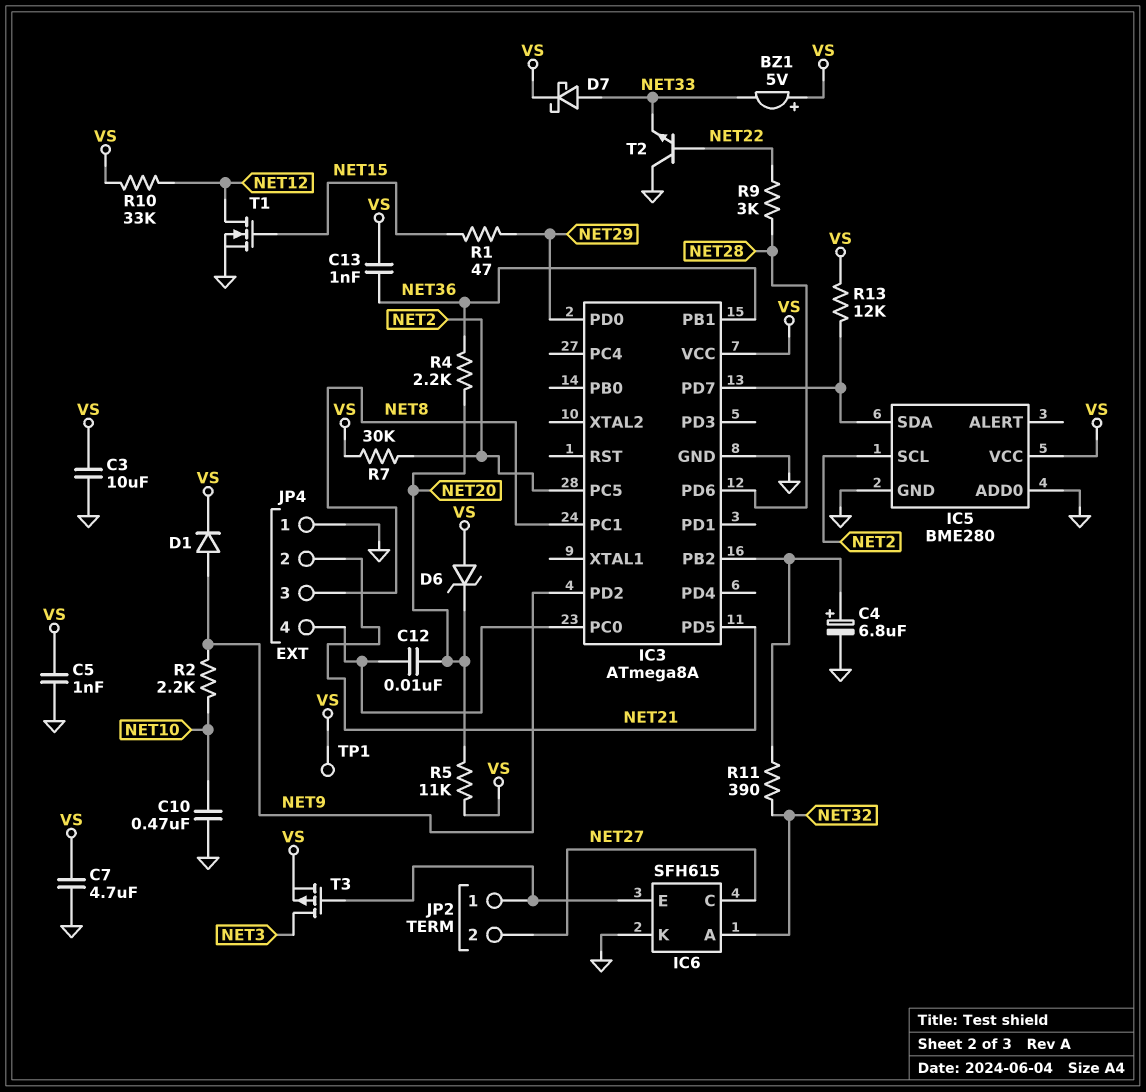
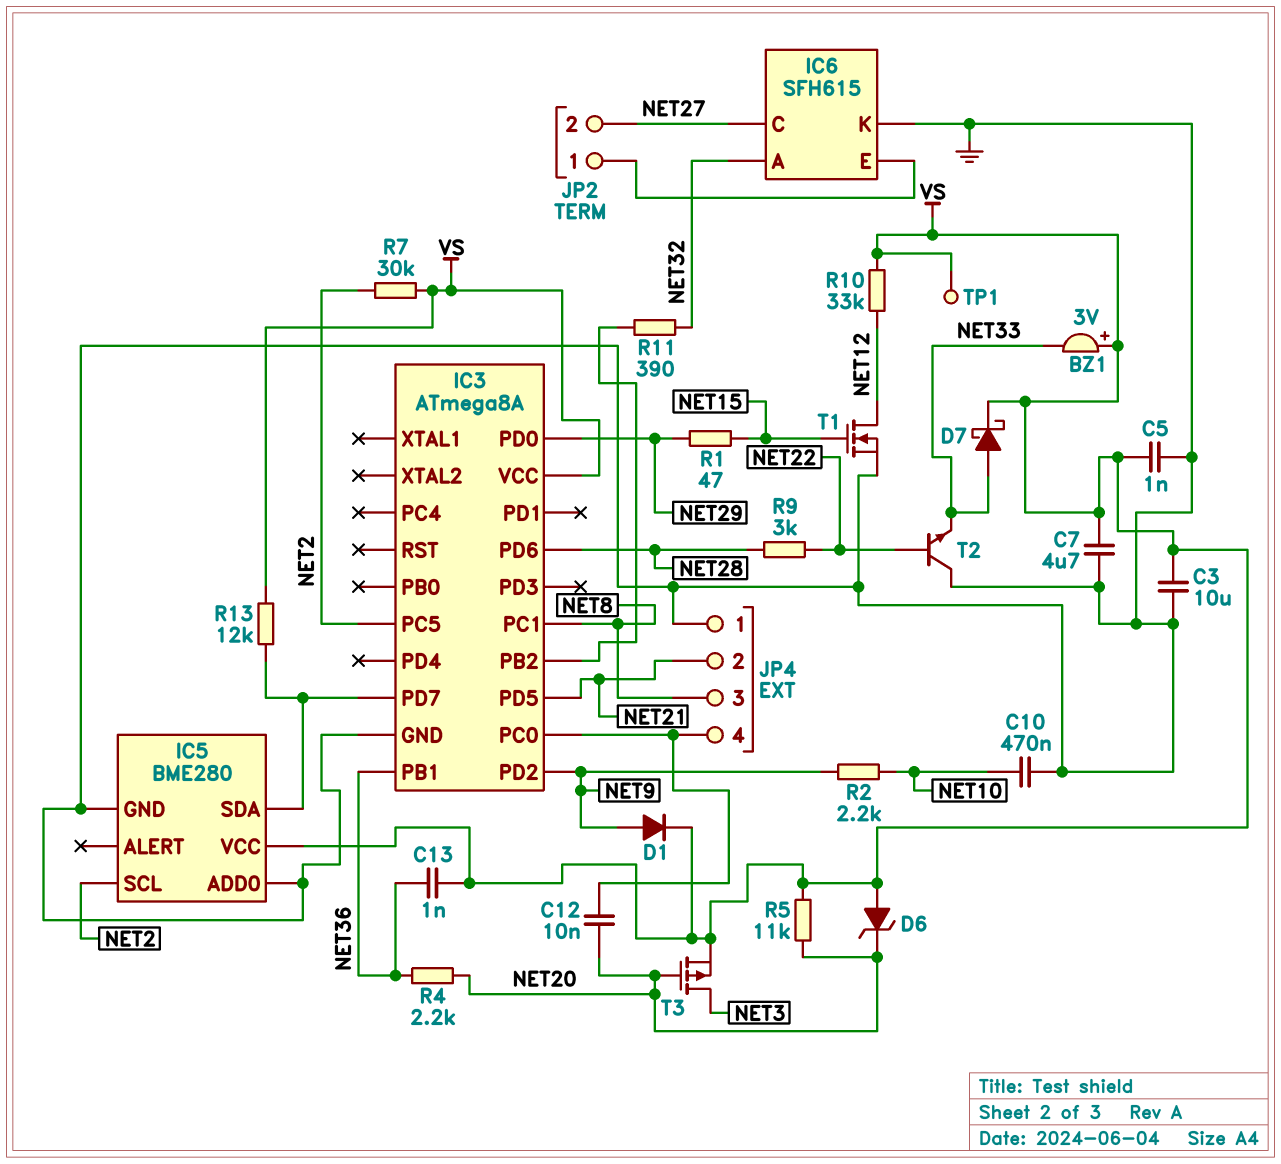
BZ1: buzzer 5V (plus VS, minus NET33) -> buzzer 3V (plus VS, minus NET33)
C4: 6.8uF (plus IC3/PB2, minus GND) -> none
T3: PMOS (G IC6/E, D NET3, S VS) -> PMOS (G NET20, D NET3, S VS)

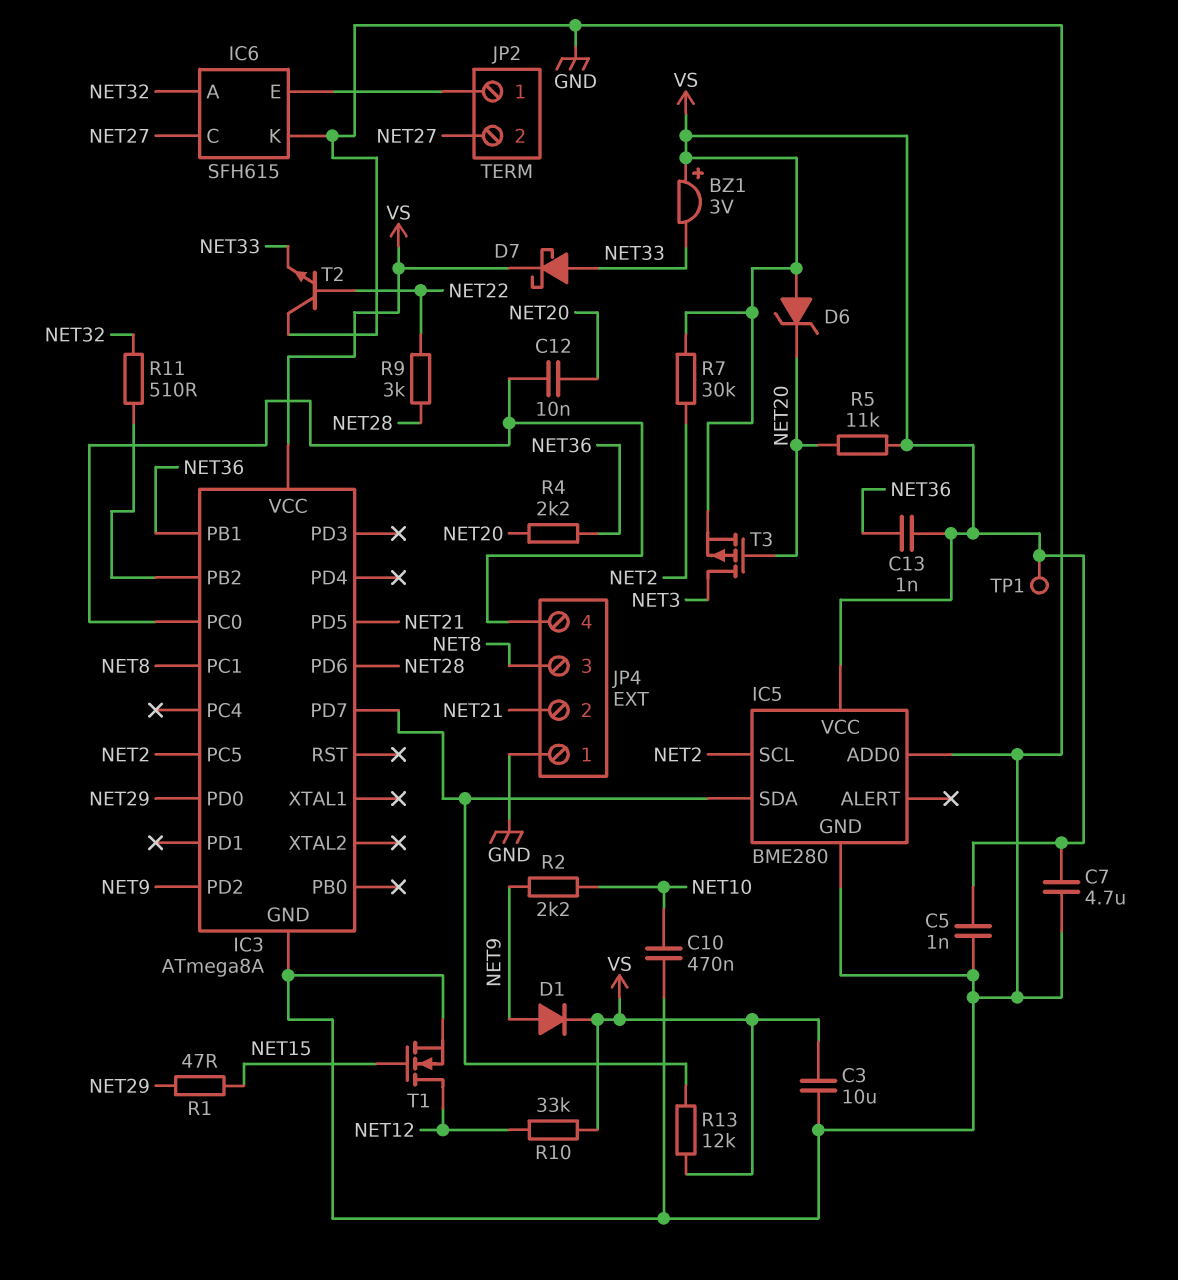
R11: 390 (IC3/PB2, NET32) -> 510 (IC3/PB2, NET32)

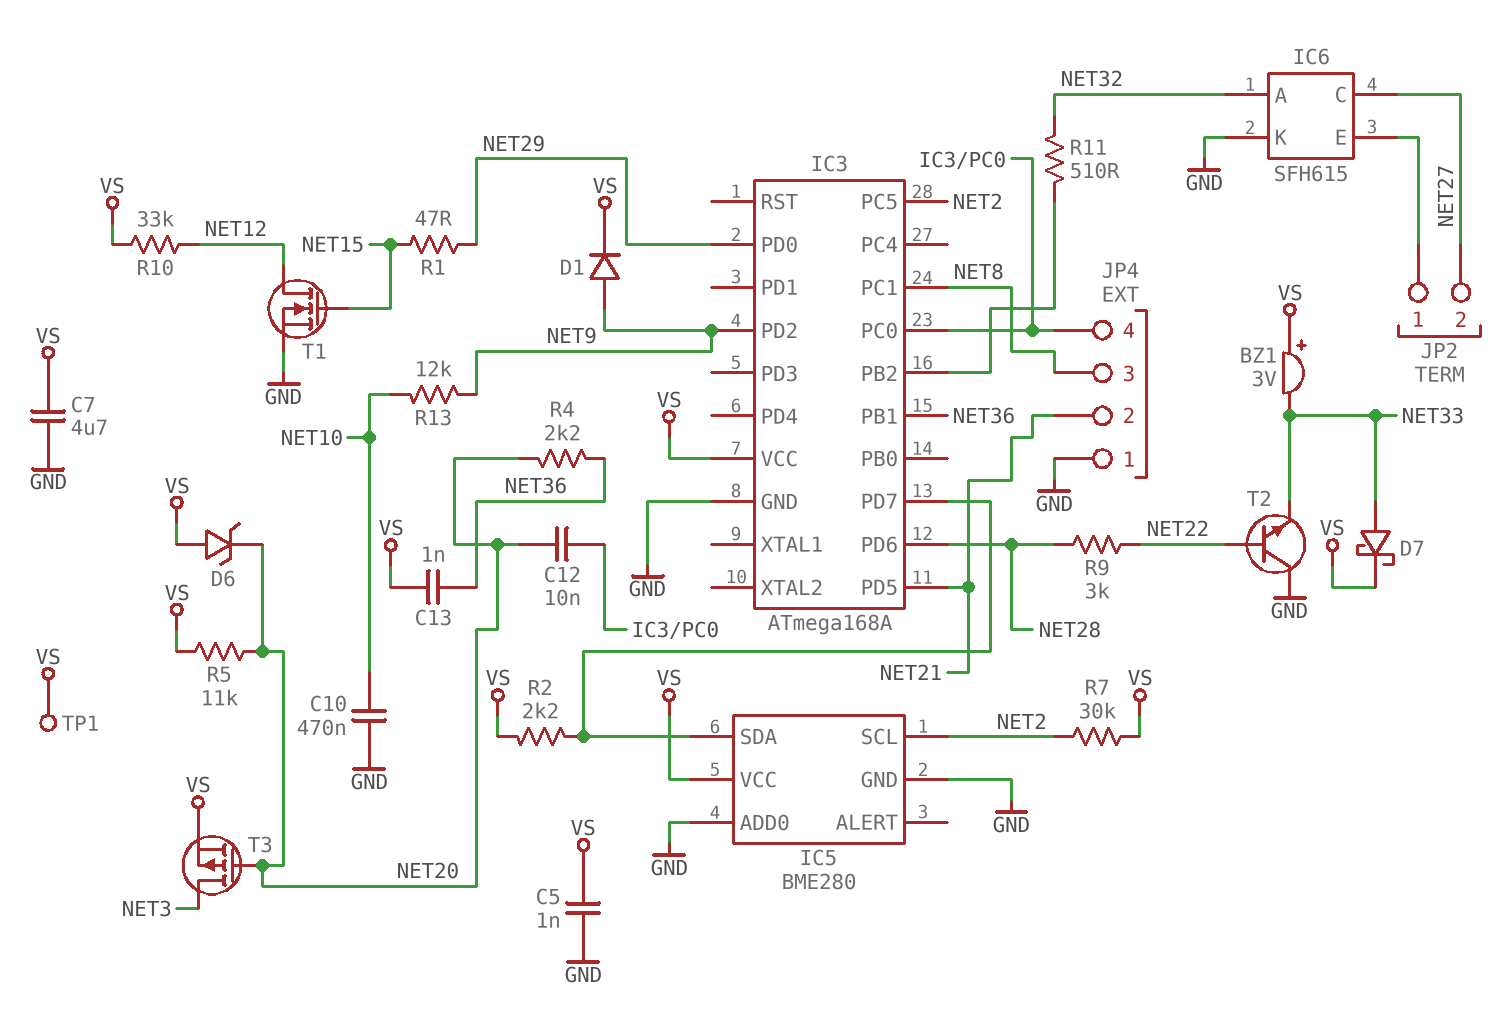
C3: 10uF (GND, VS) -> none
IC3: ATmega8A -> ATmega168A
R2: 2.2k (NET9, NET10) -> 2.2k (IC3/PD7, VS)
R13: 12k (IC3/PD7, VS) -> 12k (NET9, NET10)

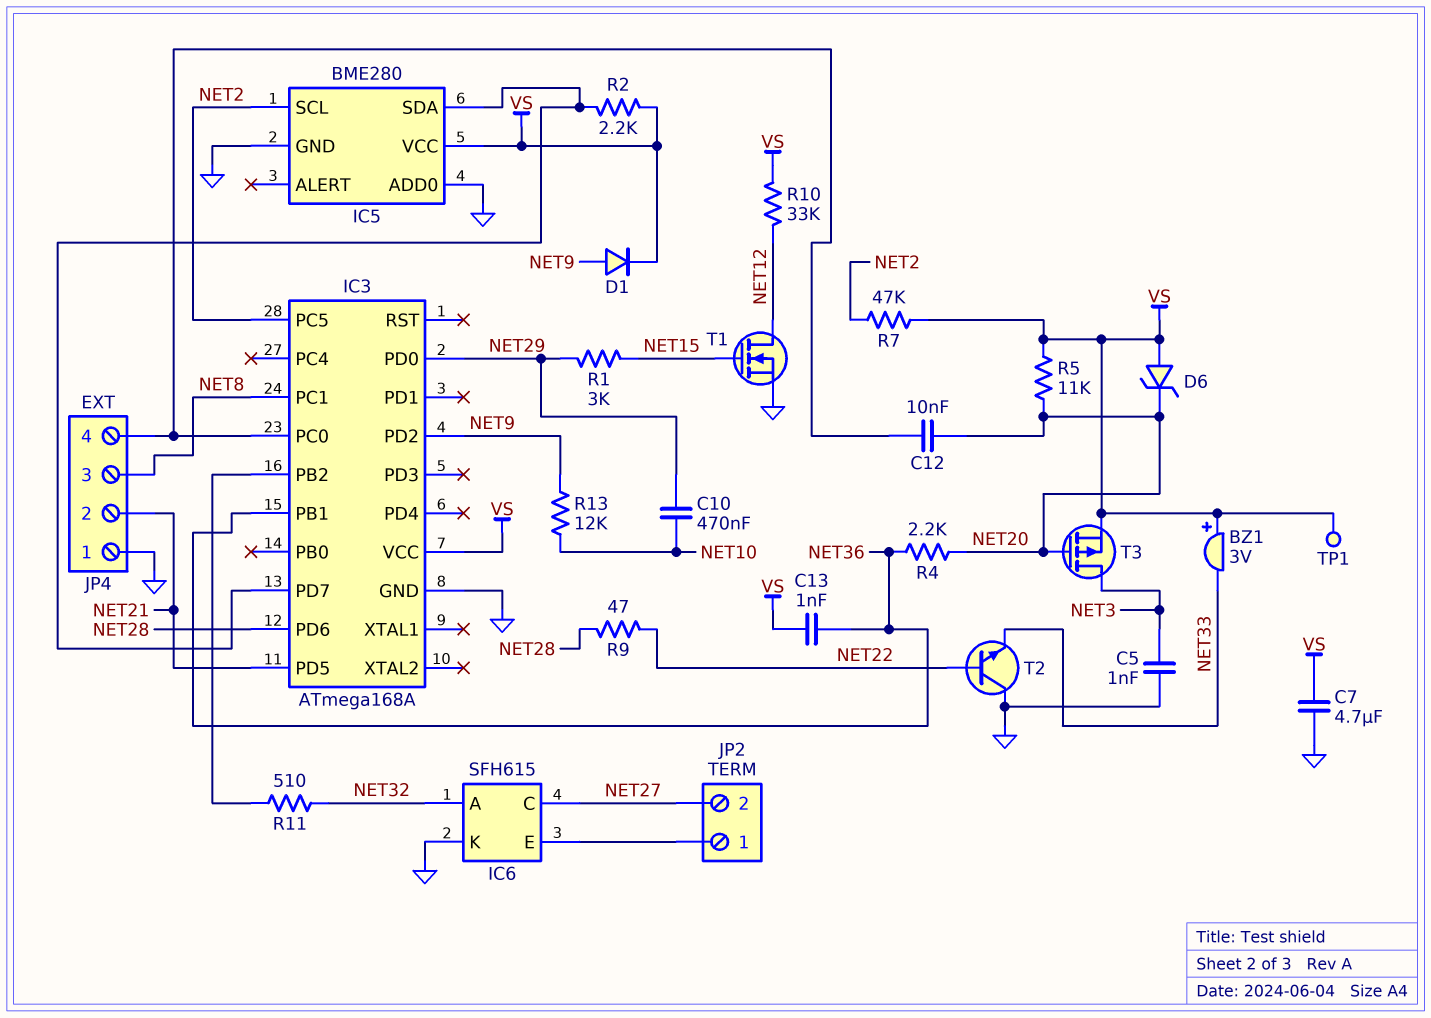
C5: 1nF (GND, VS) -> 1nF (GND, NET3)
C10: 470nF (GND, NET10) -> 470nF (NET10, NET29)
D7: schottky (A NET33, K VS) -> none
R1: 47 (NET15, NET29) -> 3k (NET15, NET29)
R7: 30k (NET2, VS) -> 47k (NET2, VS)
R9: 3k (NET22, NET28) -> 47 (NET22, NET28)

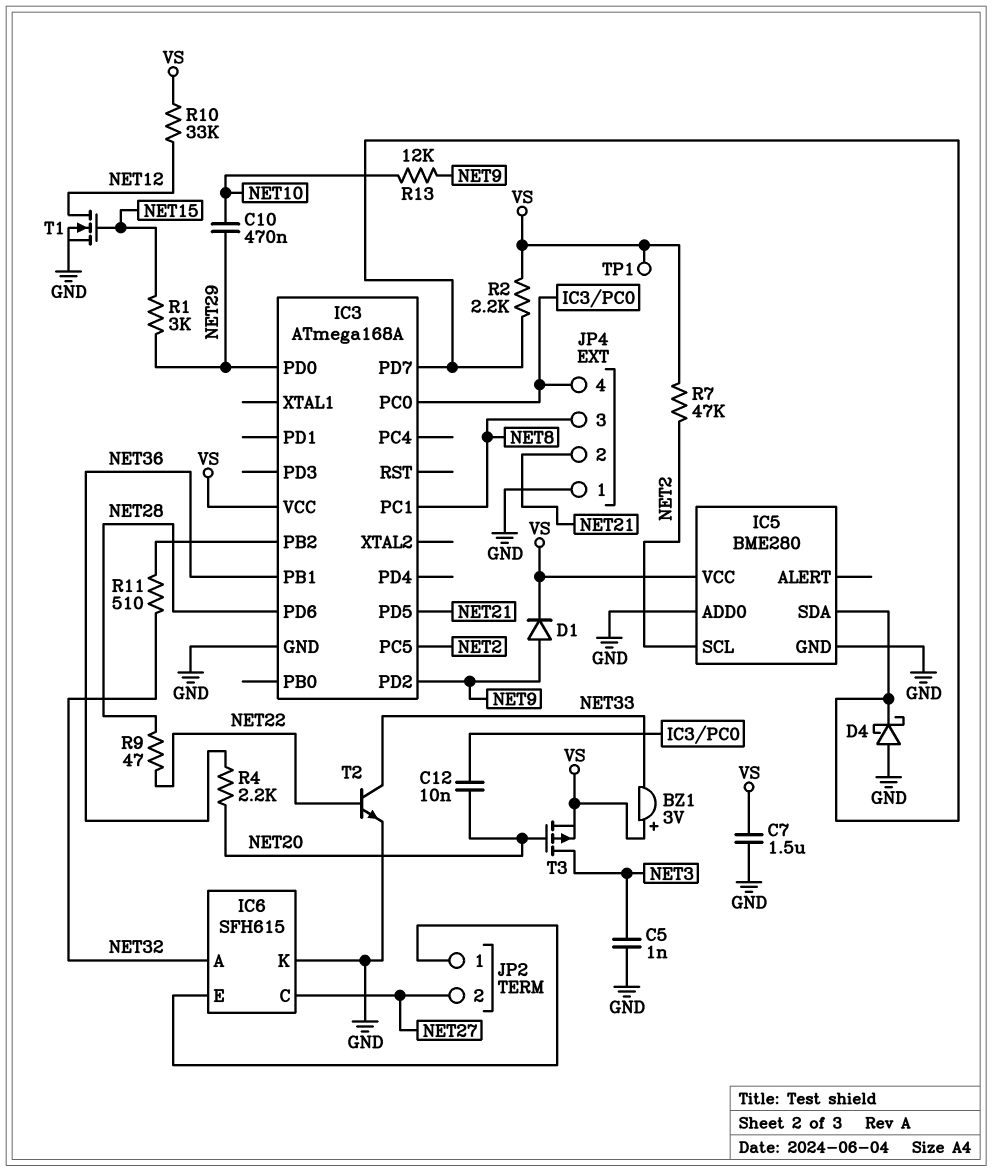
C7: 4.7uF (GND, VS) -> 1.5uF (GND, VS)
C13: 1nF (NET36, VS) -> none
D4: none -> schottky (A GND, K IC3/PD7)
D6: zener (A VS, K NET20) -> none
R5: 11k (NET20, VS) -> none
T2: NPN (B NET22, C GND, E NET33) -> NPN (B NET22, C NET33, E GND)

